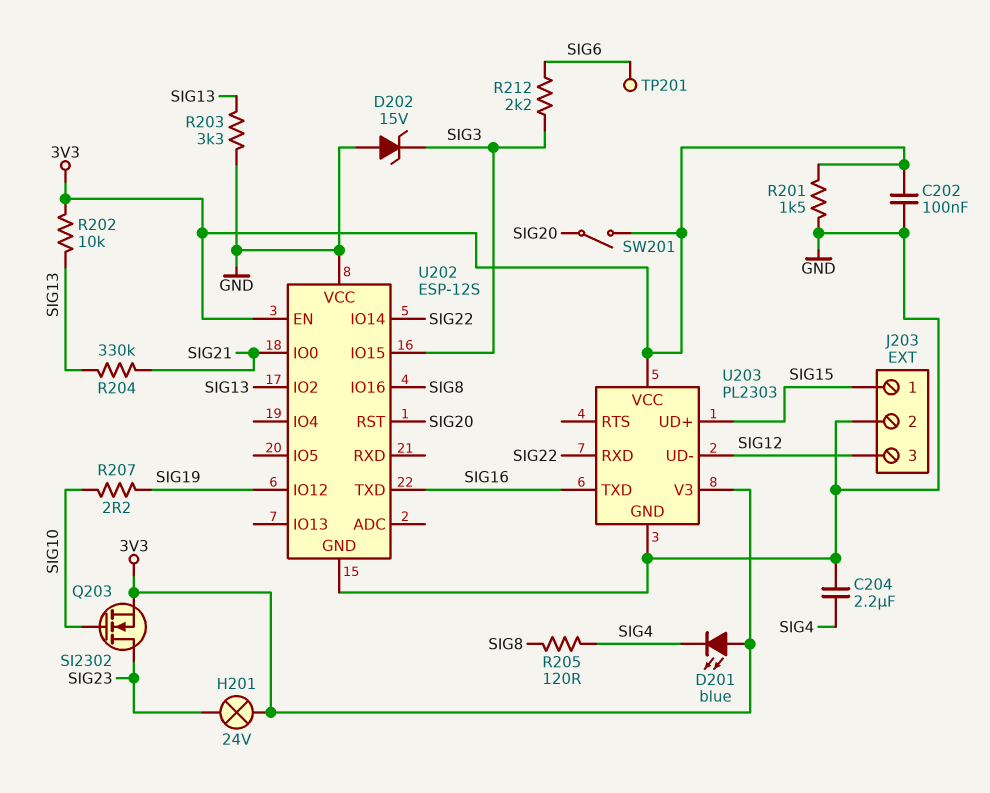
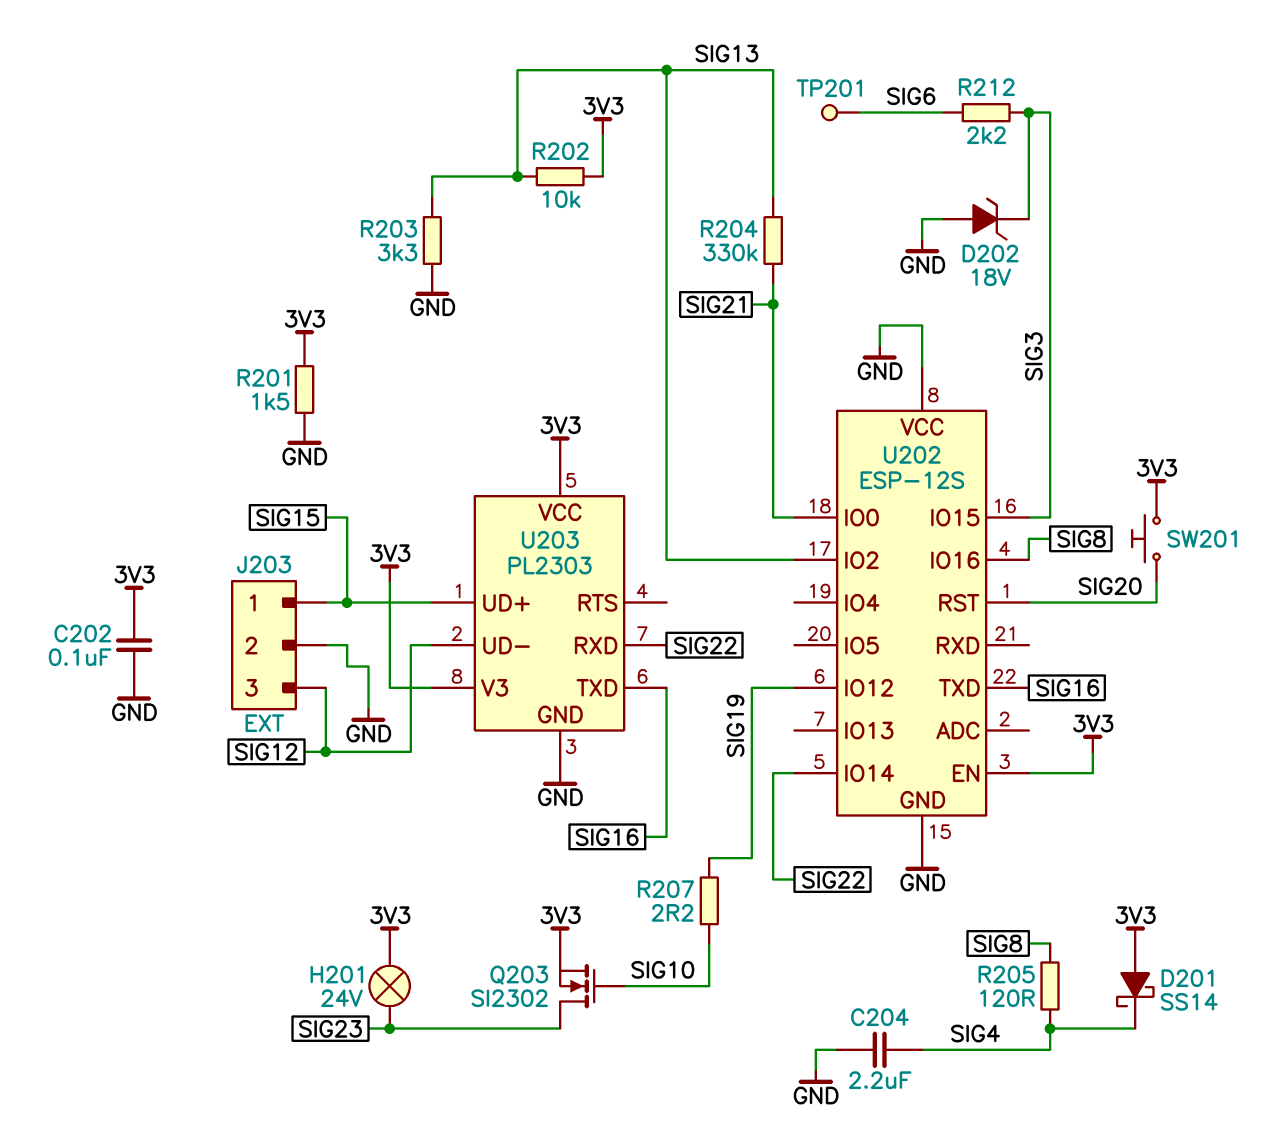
D201: LED blue (A 3V3, K SIG4) -> schottky SS14 (A 3V3, K SIG4)
D202: zener 15V (A GND, K SIG3) -> zener 18V (A GND, K SIG3)
SW201: switch (3V3, SIG20) -> button (3V3, SIG20)

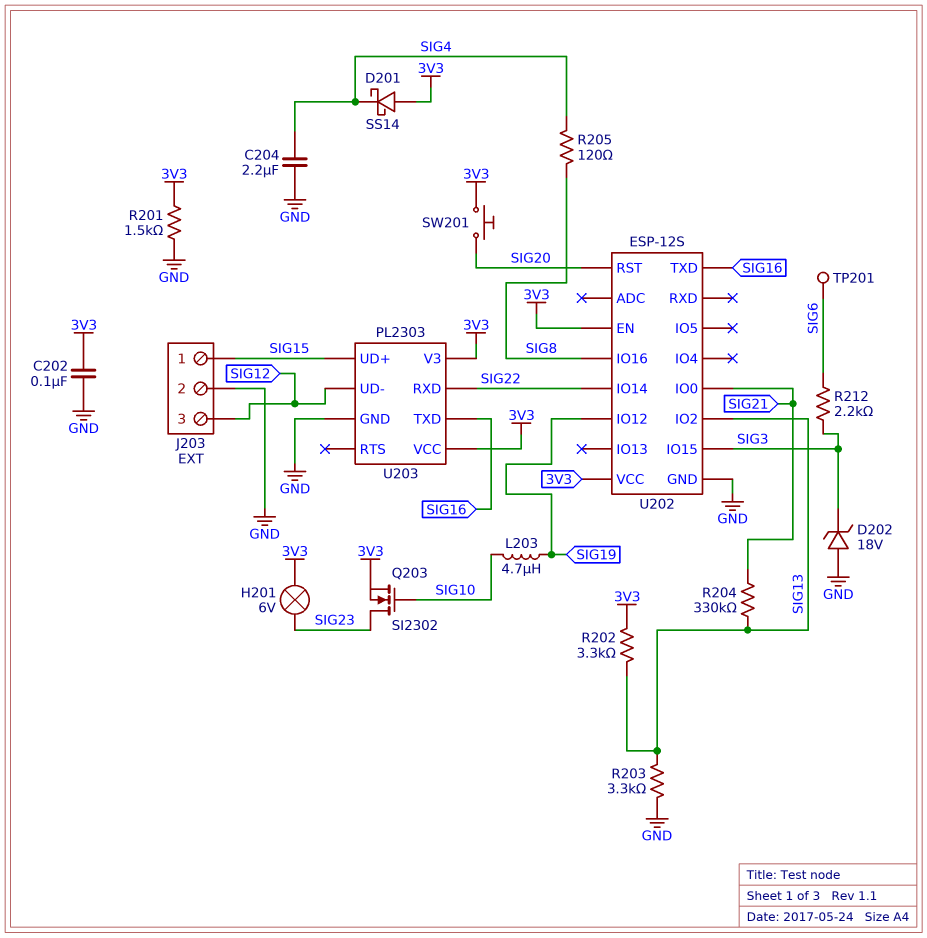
H201: lamp 24V (3V3, SIG23) -> lamp 6V (3V3, SIG23)
L203: none -> 4.7uH (SIG10, SIG19)
R202: 10k (3V3, SIG13) -> 3.3k (3V3, SIG13)
R207: 2.2 (SIG10, SIG19) -> none
U202 pin VCC: GND -> 3V3

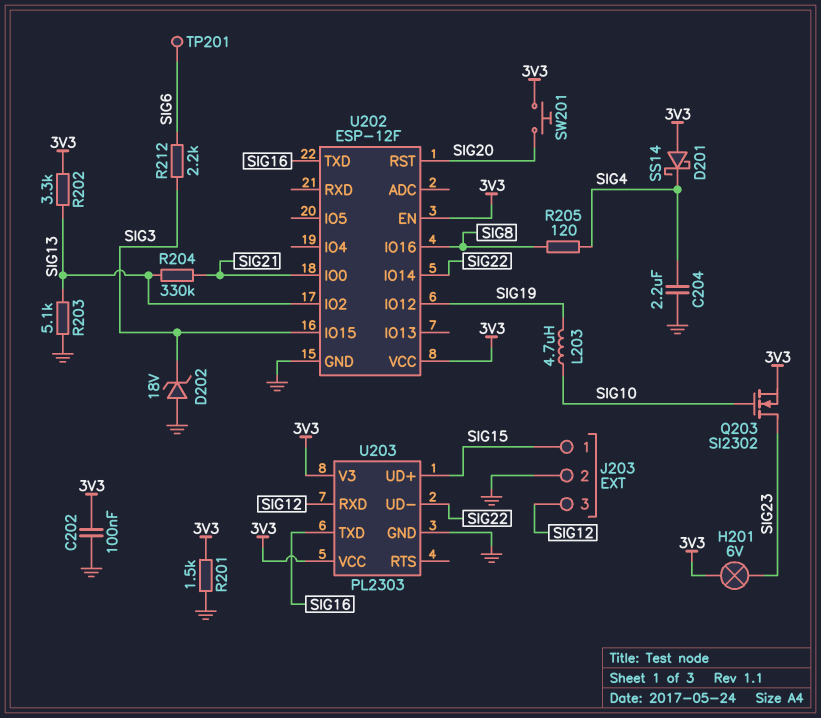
R203: 3.3k (GND, SIG13) -> 5.1k (GND, SIG13)
U202: ESP-12S -> ESP-12F
U203 pin RXD: SIG22 -> SIG12
U203 pin UD-: SIG12 -> SIG22

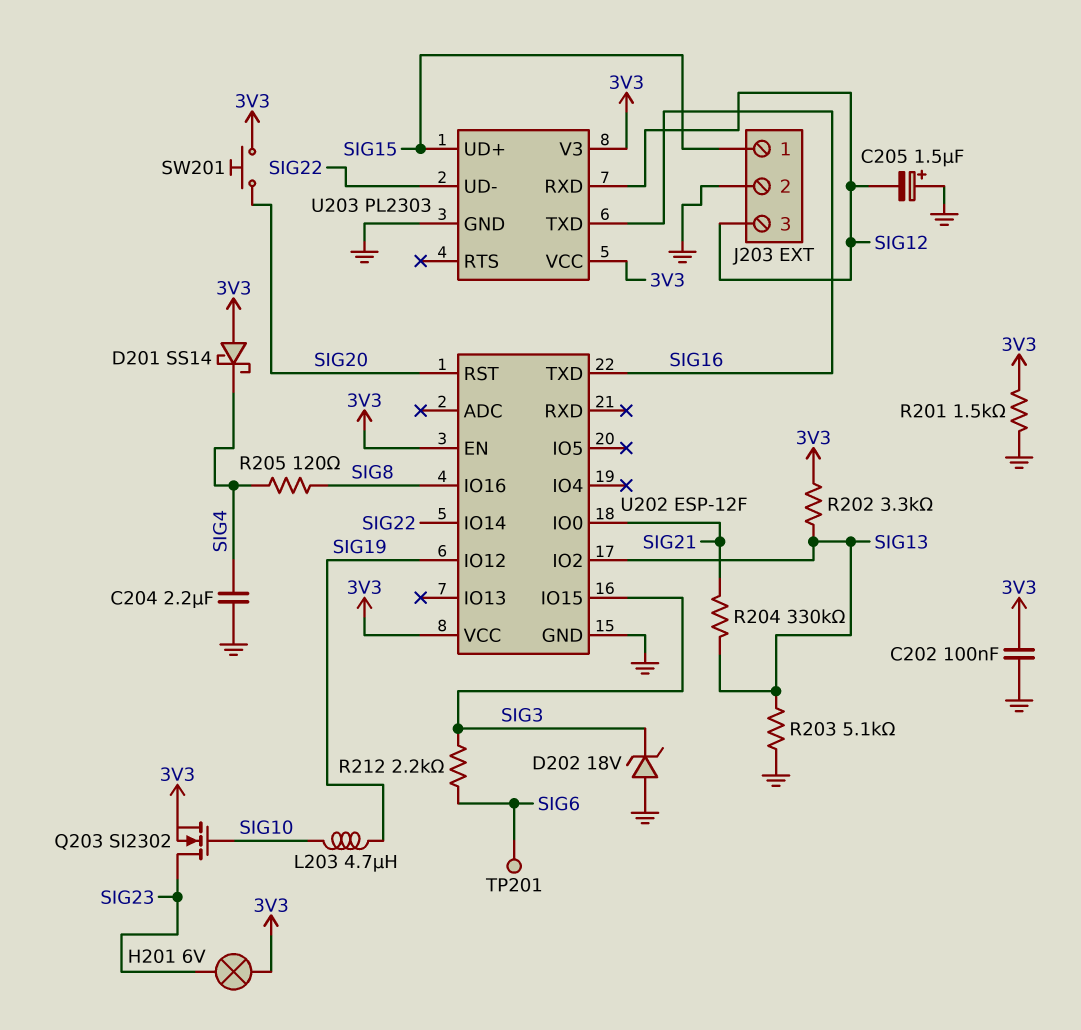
C205: none -> 1.5uF (plus GND, minus SIG12)

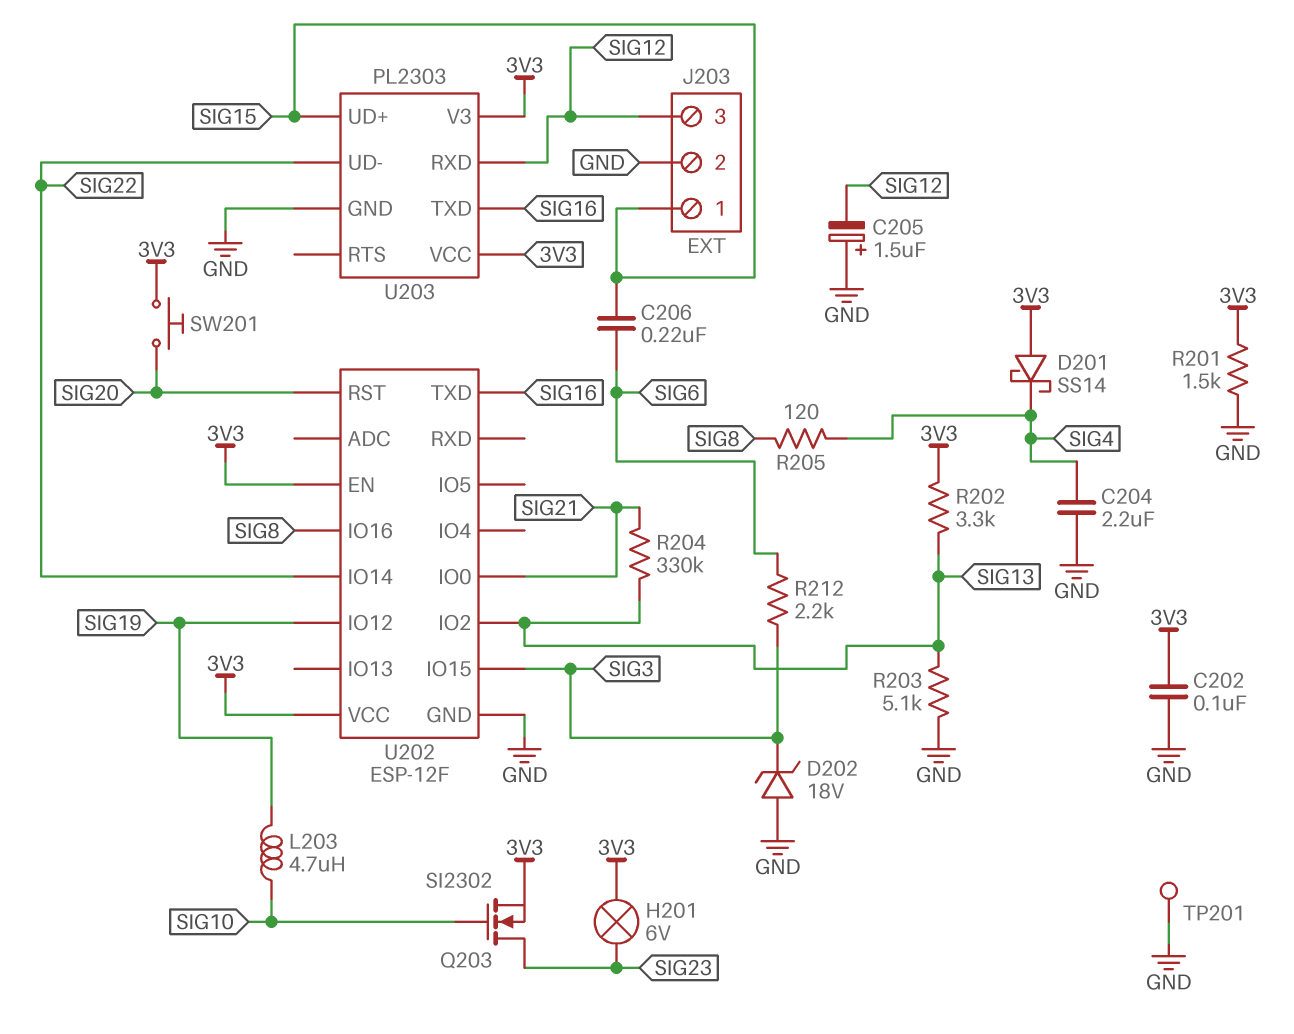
C206: none -> 220nF (SIG6, SIG15)
TP201: test point (SIG6) -> test point (GND)

